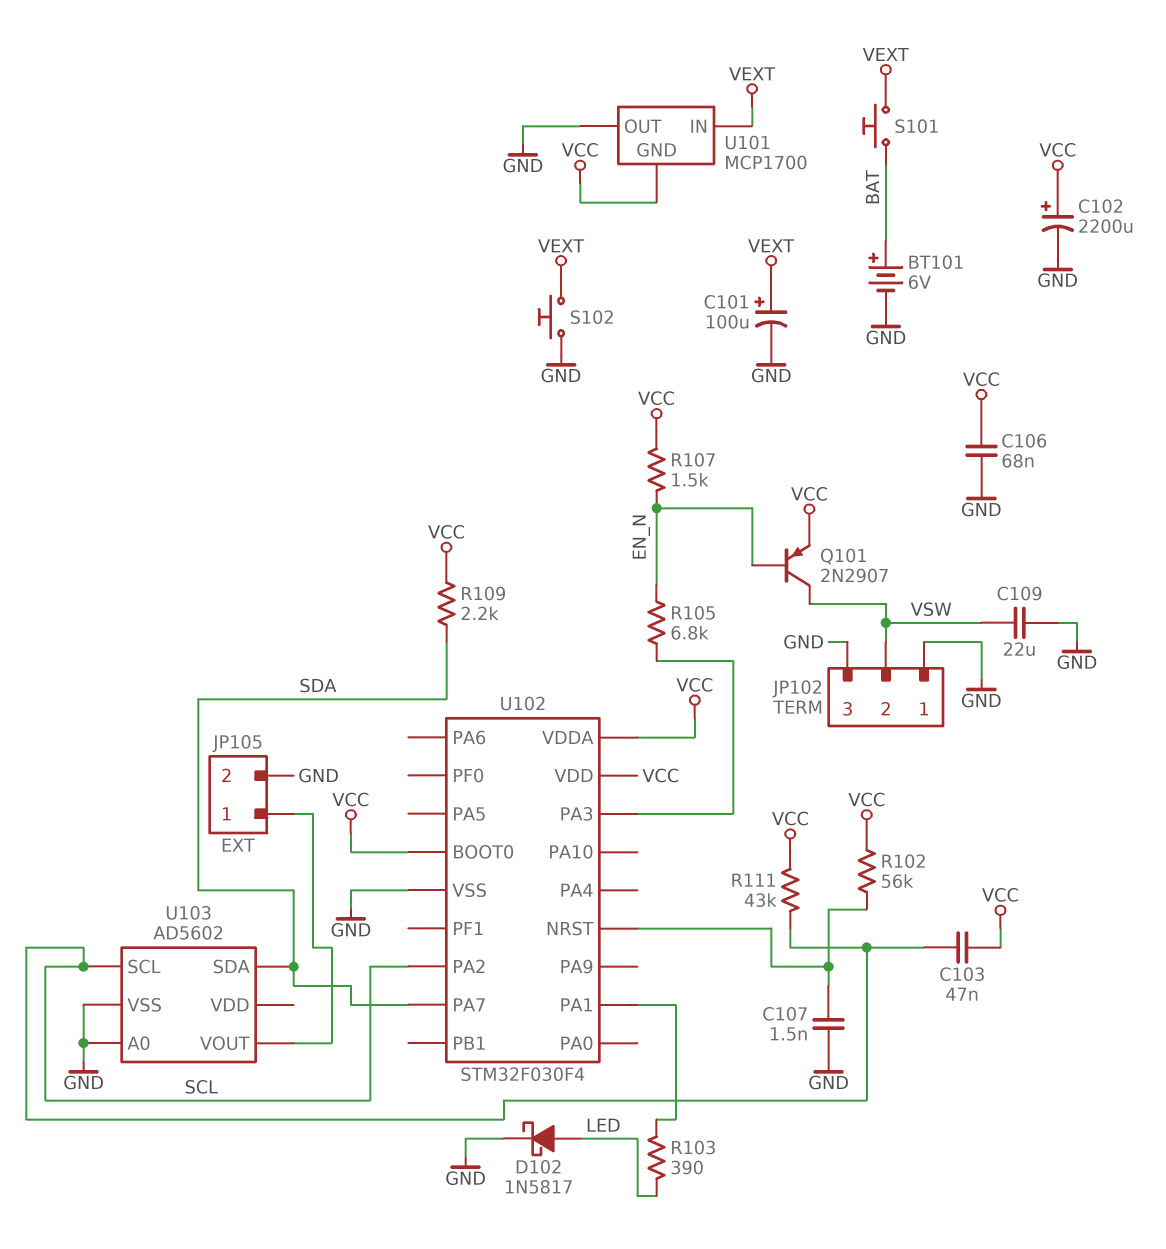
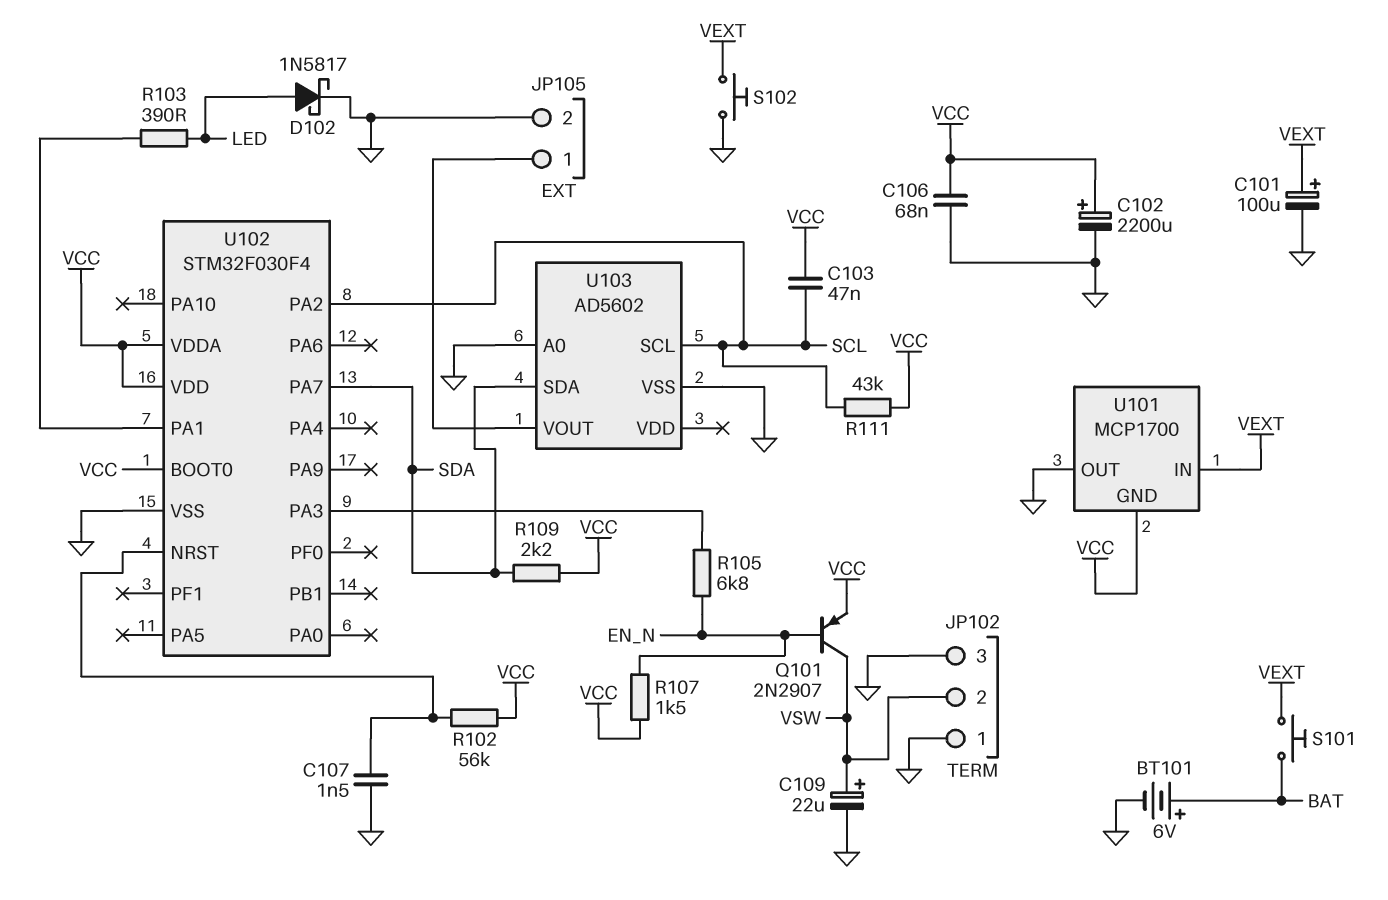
C109: 22uF (GND, VSW) -> 22uF (plus VSW, minus GND)

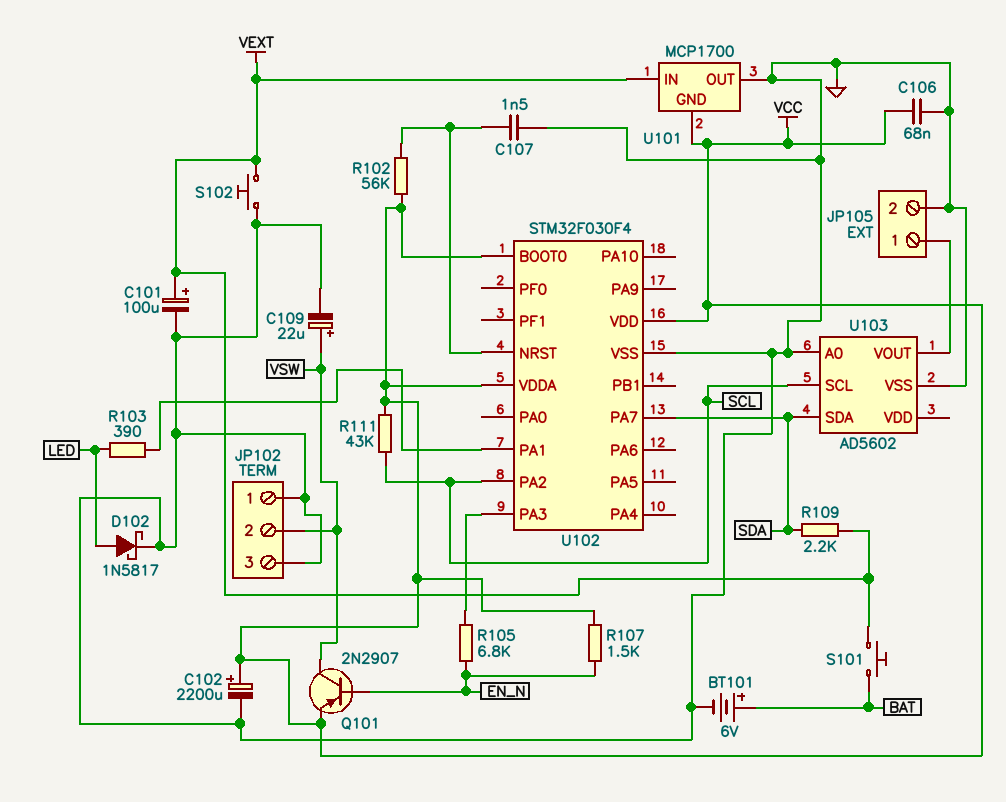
C103: 47nF (SCL, VCC) -> none
R109: 2.2k (SDA, VCC) -> 2.2k (SDA, VEXT)

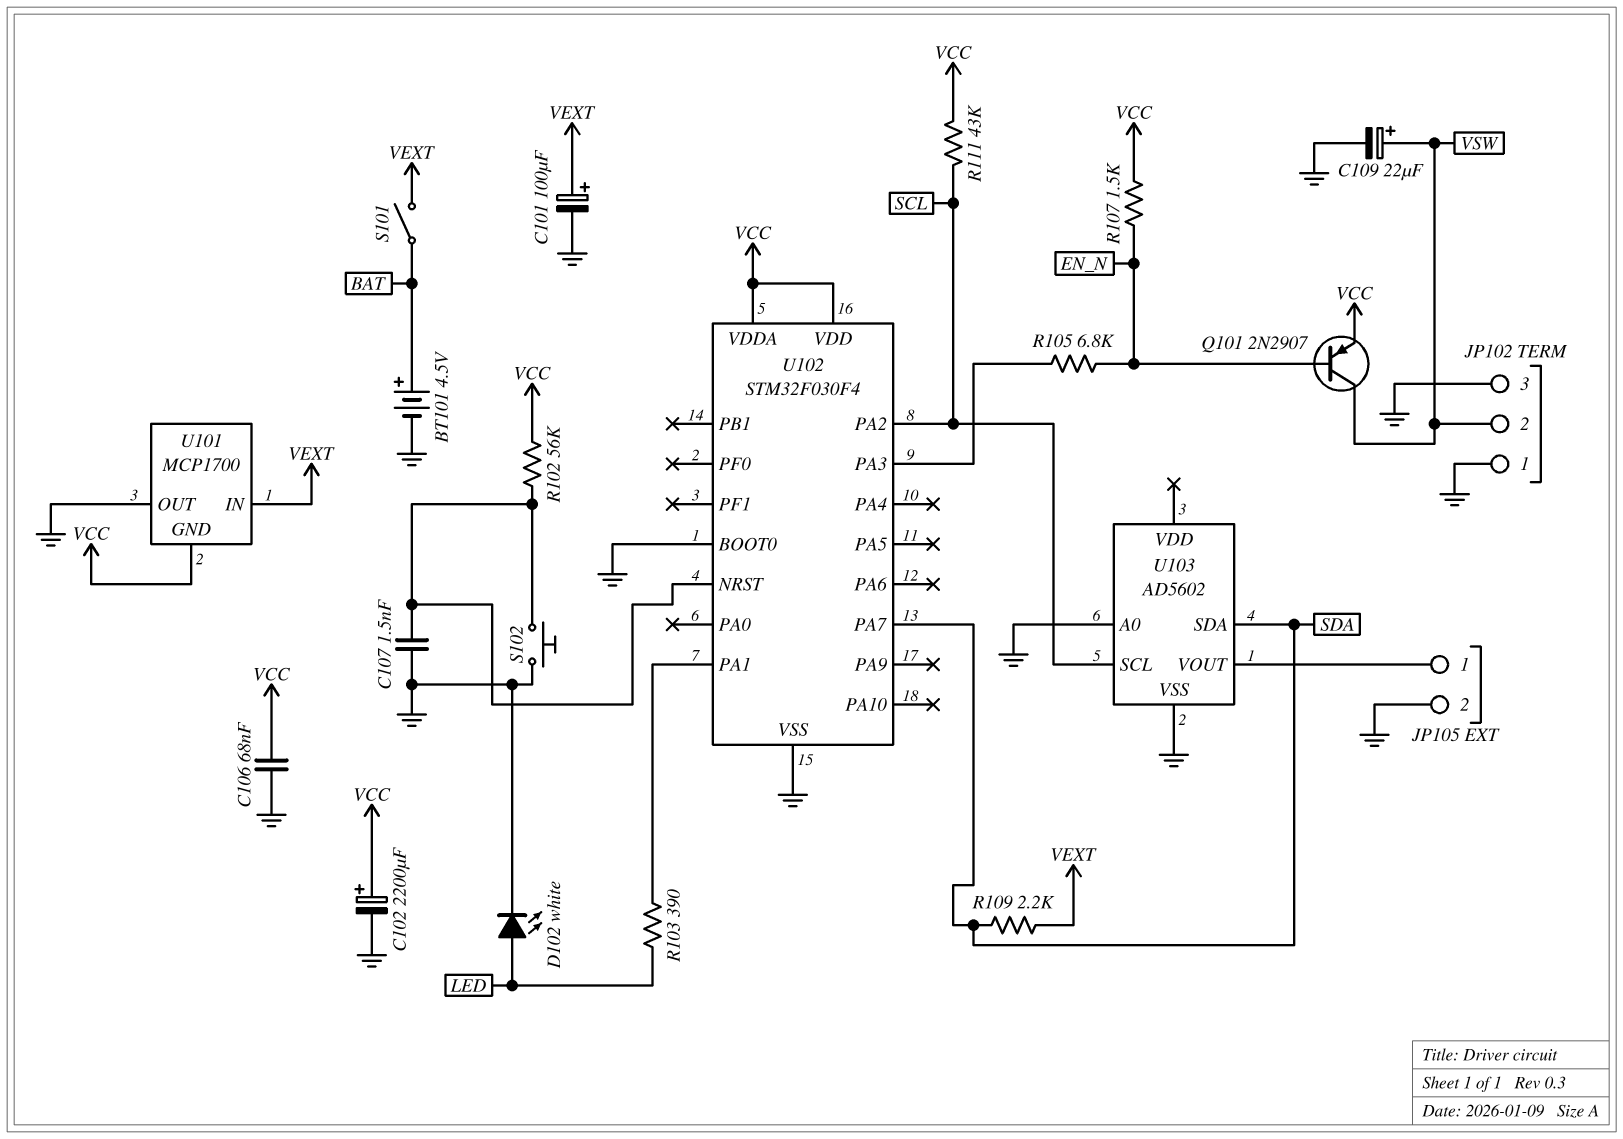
BT101: 6V (plus BAT, minus GND) -> 4.5V (plus BAT, minus GND)
D102: schottky 1N5817 (A LED, K GND) -> LED white (A LED, K GND)
S101: button (BAT, VEXT) -> switch (BAT, VEXT)
S102: button (GND, VEXT) -> button (GND, U102/NRST)
U102 pin BOOT0: VCC -> GND

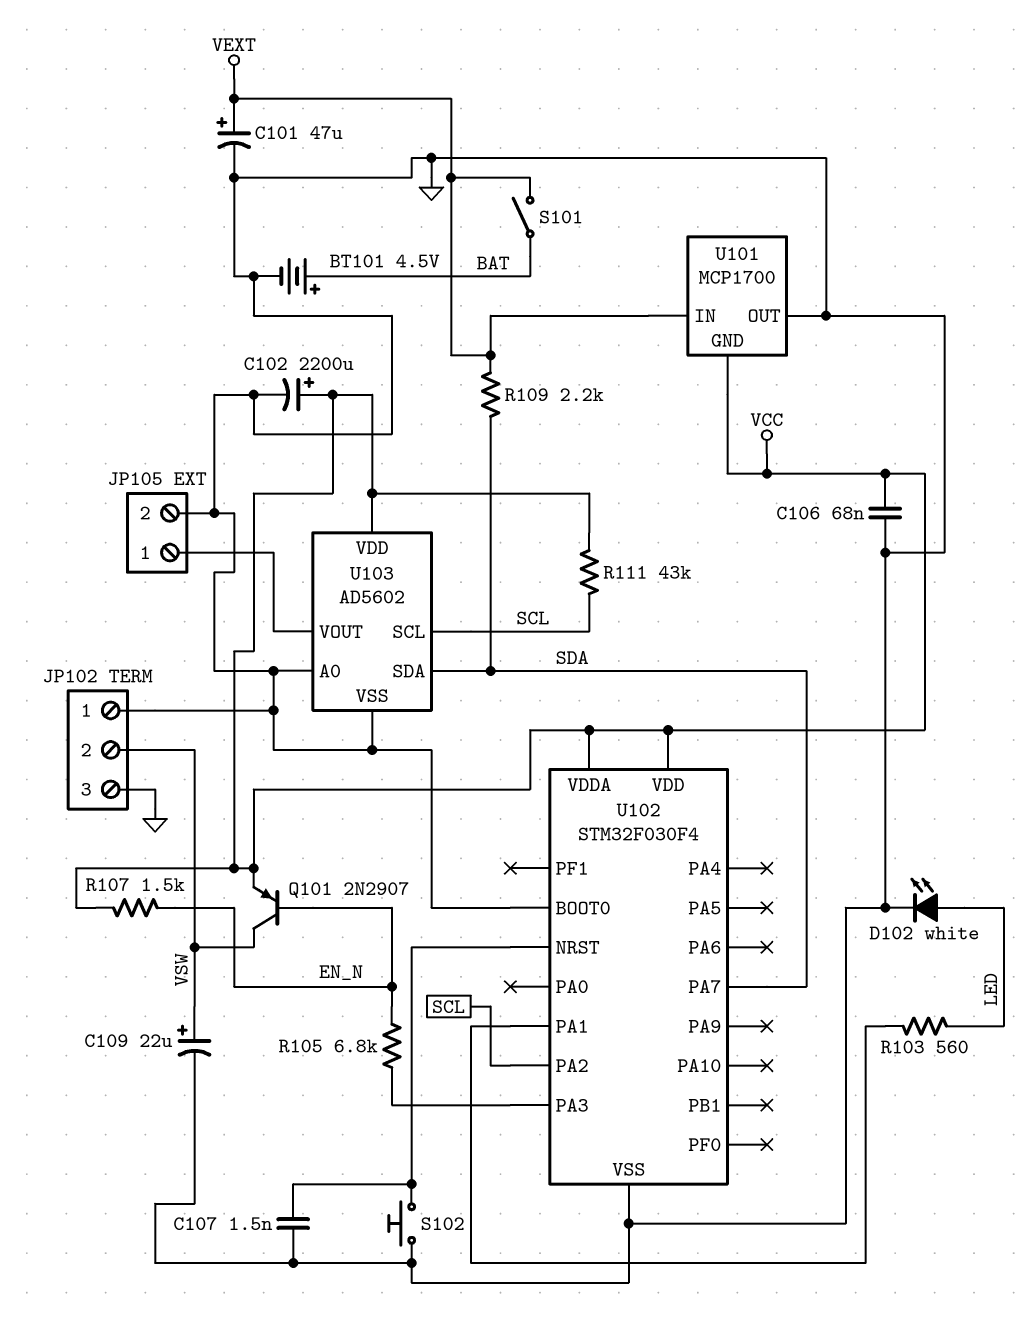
C101: 100uF (plus VEXT, minus GND) -> 47uF (plus VEXT, minus GND)
R102: 56k (U102/NRST, VCC) -> none
R103: 390 (LED, U102/PA1) -> 560 (LED, U102/PA1)
U103 pin VDD: none -> VCC

